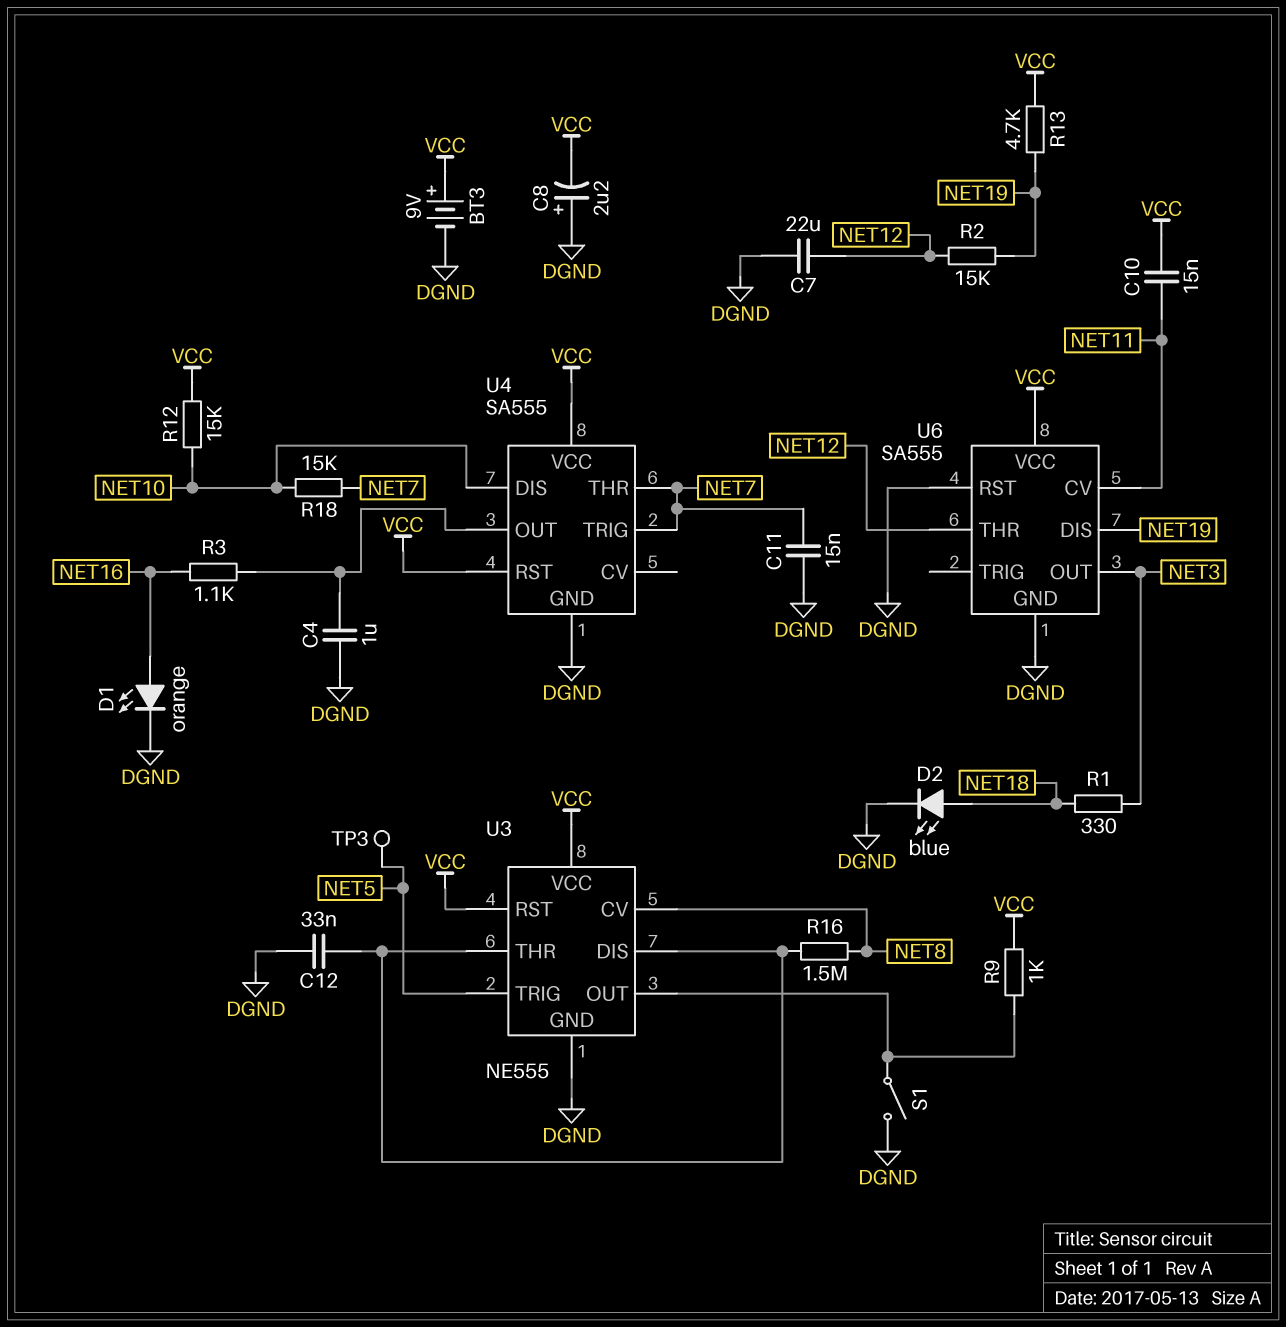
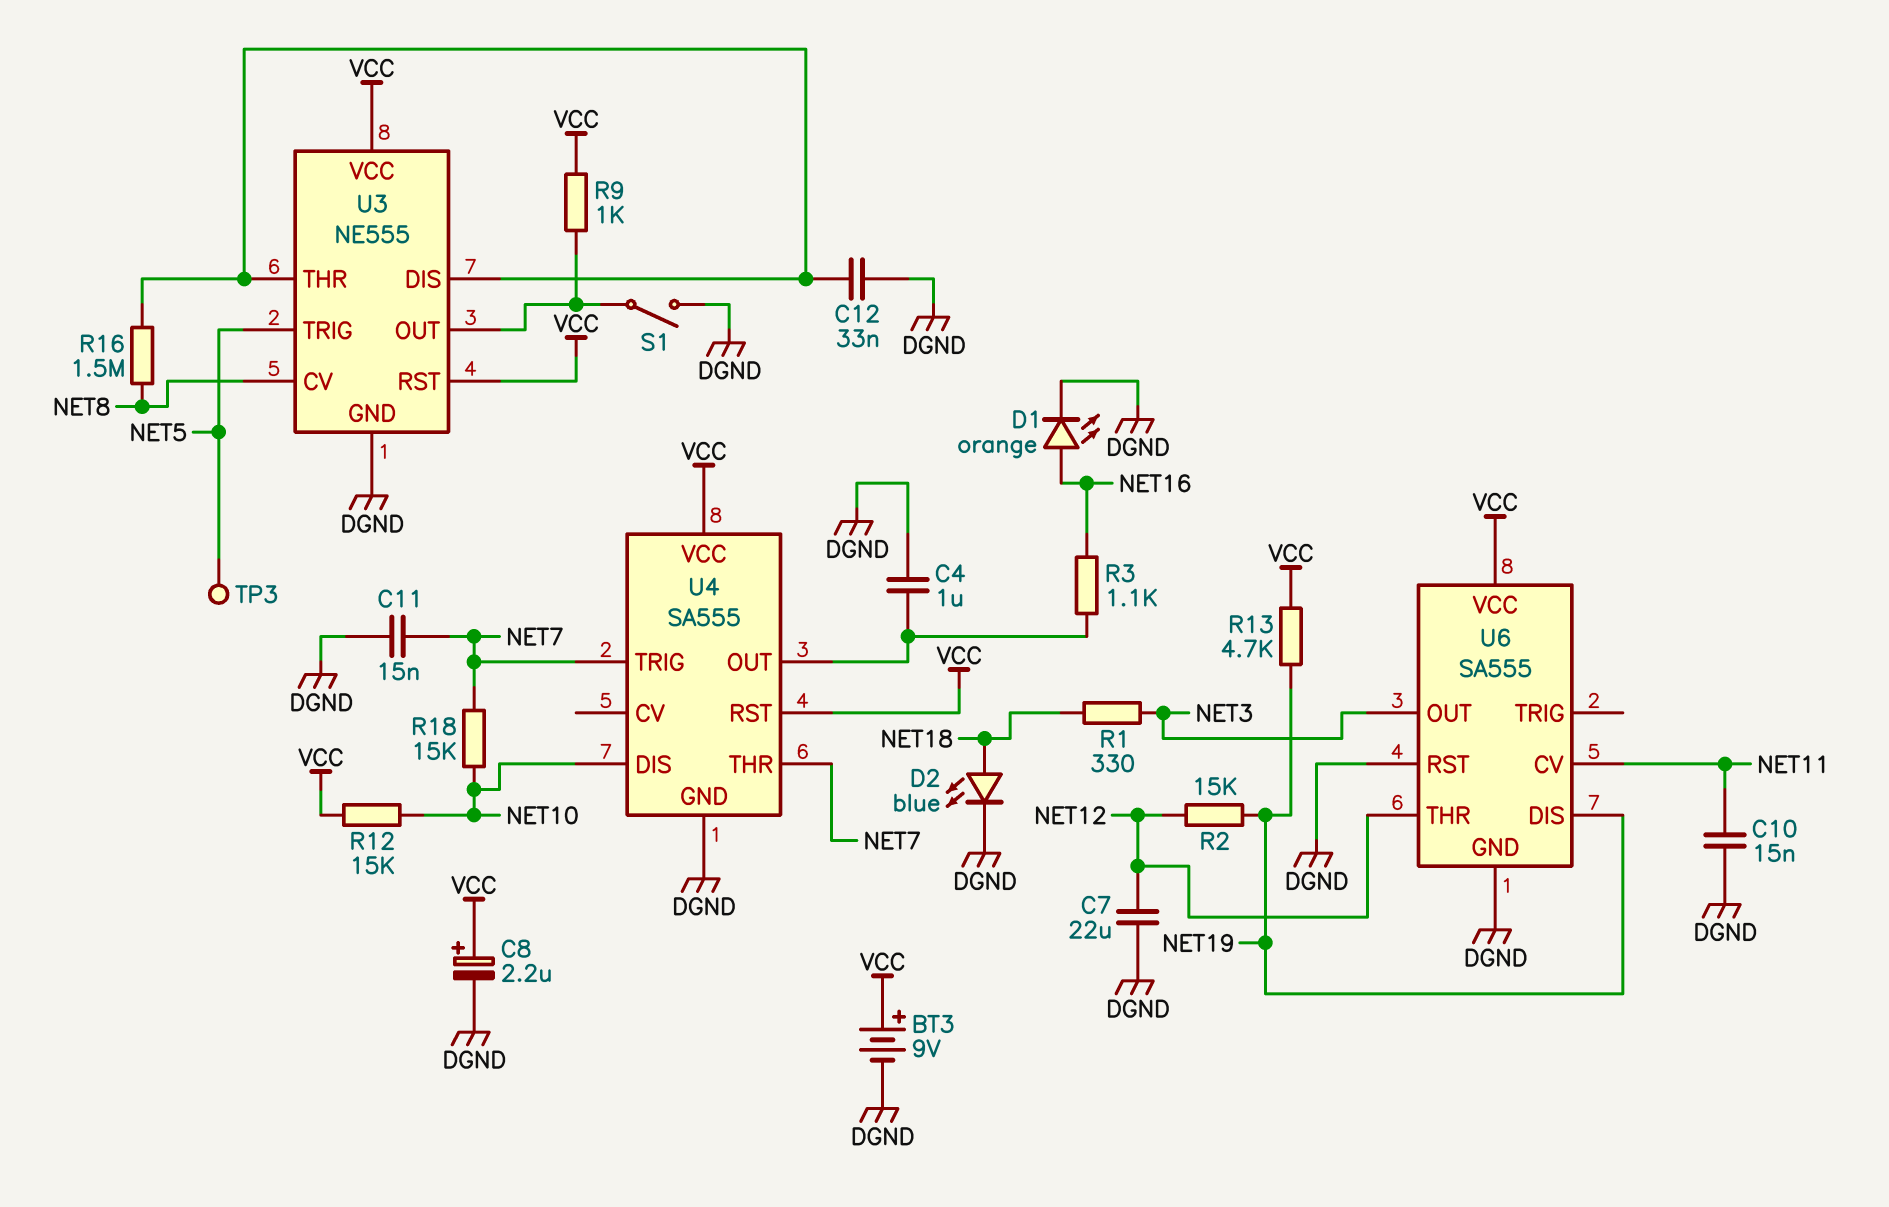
C8: 2.2uF (plus DGND, minus VCC) -> 2.2uF (plus VCC, minus DGND)
C10: 15nF (NET11, VCC) -> 15nF (DGND, NET11)

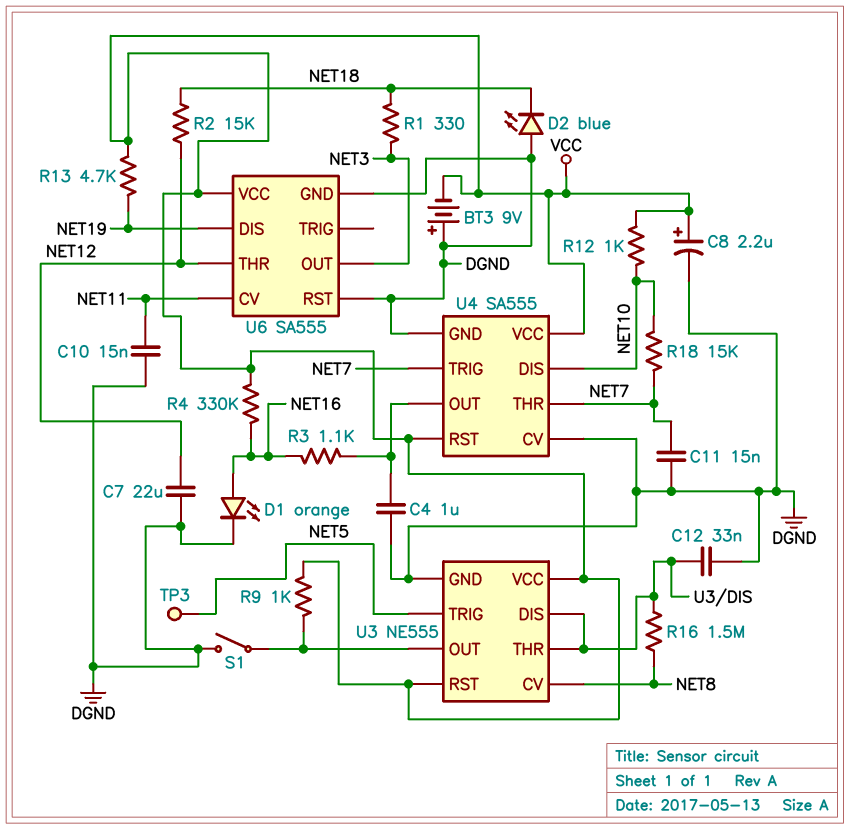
BT3: 9V (plus VCC, minus DGND) -> 9V (plus DGND, minus VCC)
D2: LED blue (A NET18, K DGND) -> LED blue (A DGND, K NET18)
R2: 15k (NET12, NET19) -> 15k (NET12, NET18)
R4: none -> 330k (NET16, VCC)
R12: 15k (NET10, VCC) -> 1k (NET10, VCC)
U4 pin CV: none -> DGND

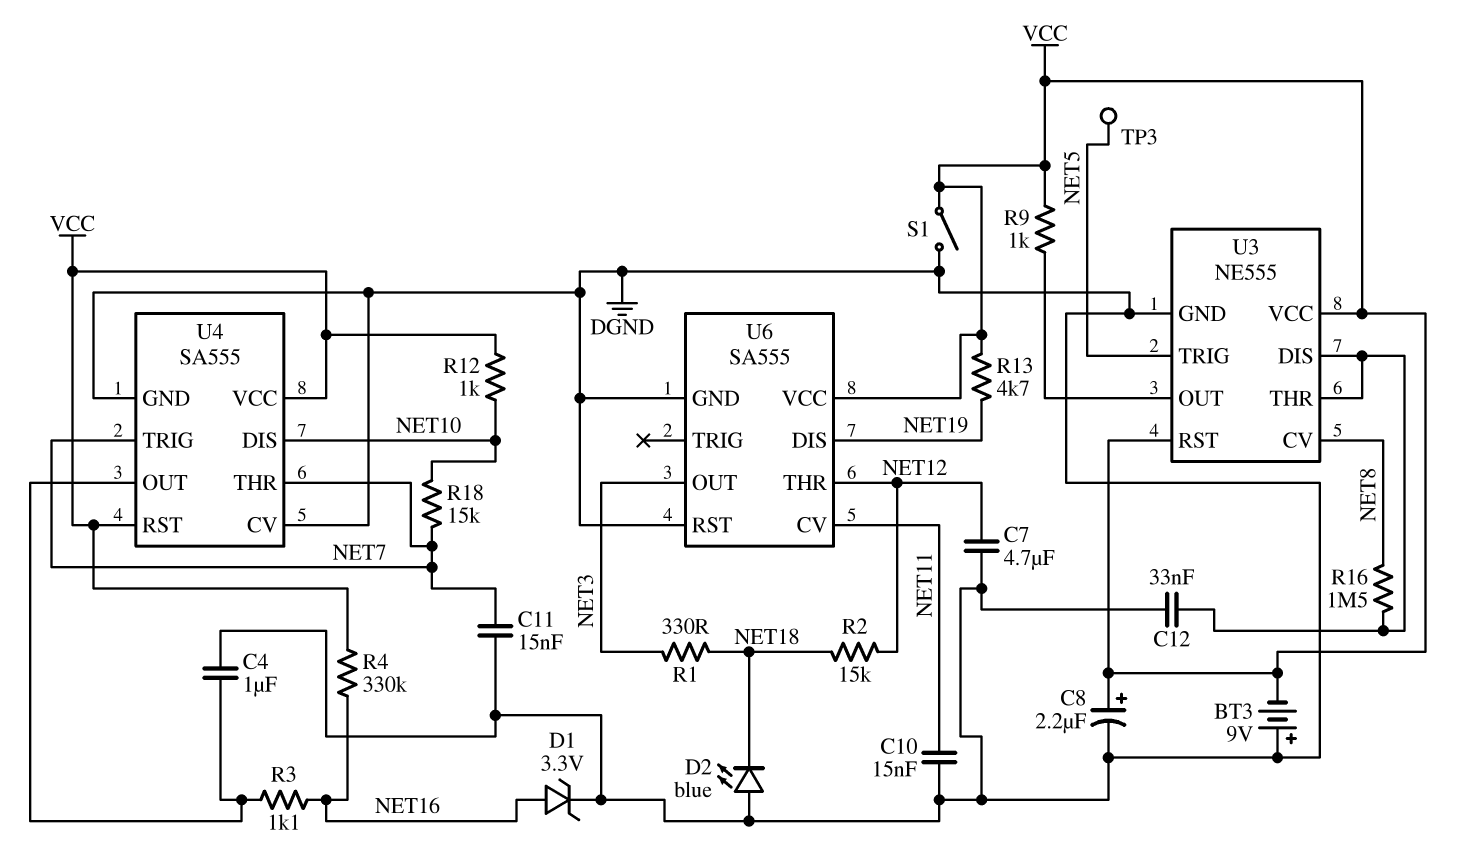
C7: 22uF (DGND, NET12) -> 4.7uF (DGND, NET12)
D1: LED orange (A NET16, K DGND) -> zener 3.3V (A NET16, K DGND)
S1: switch (DGND, U3/OUT) -> switch (DGND, VCC)

